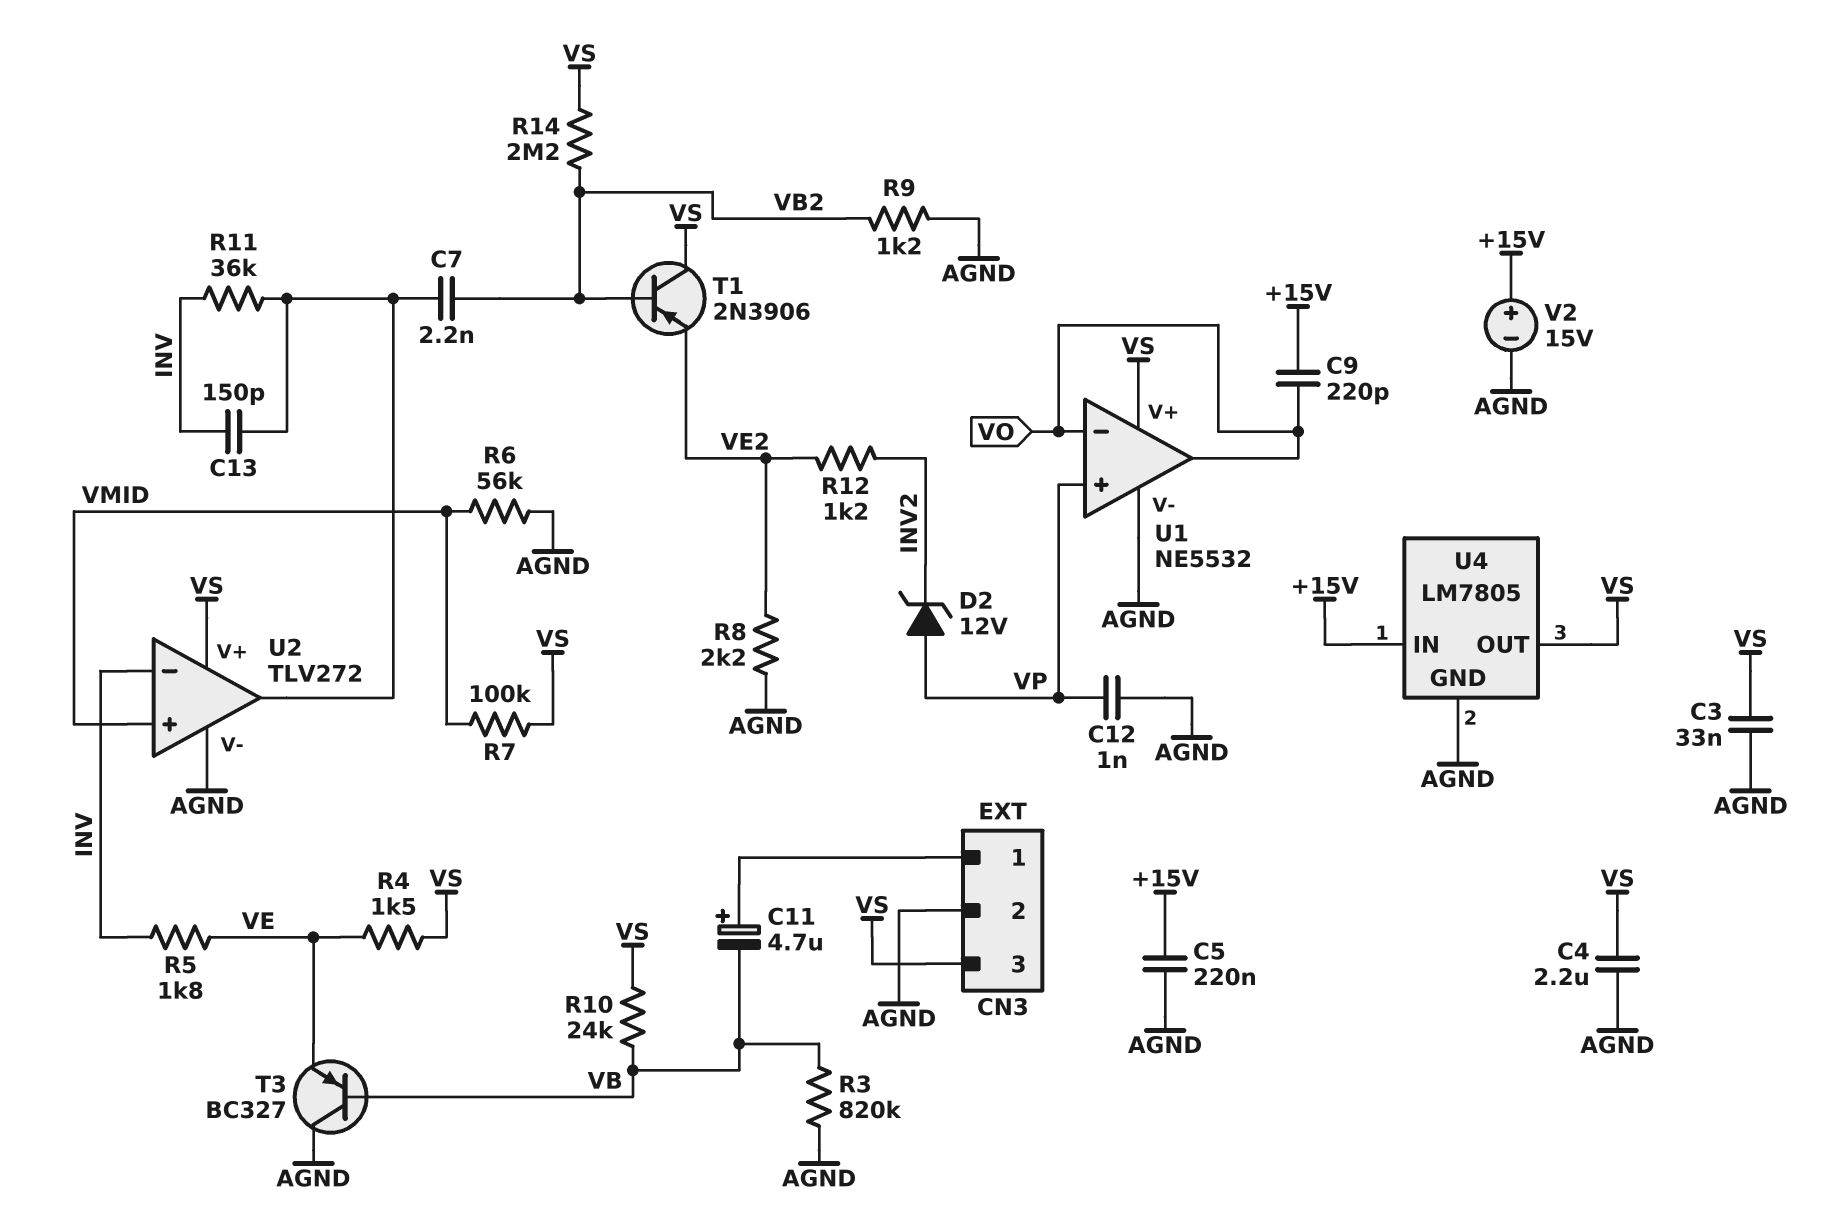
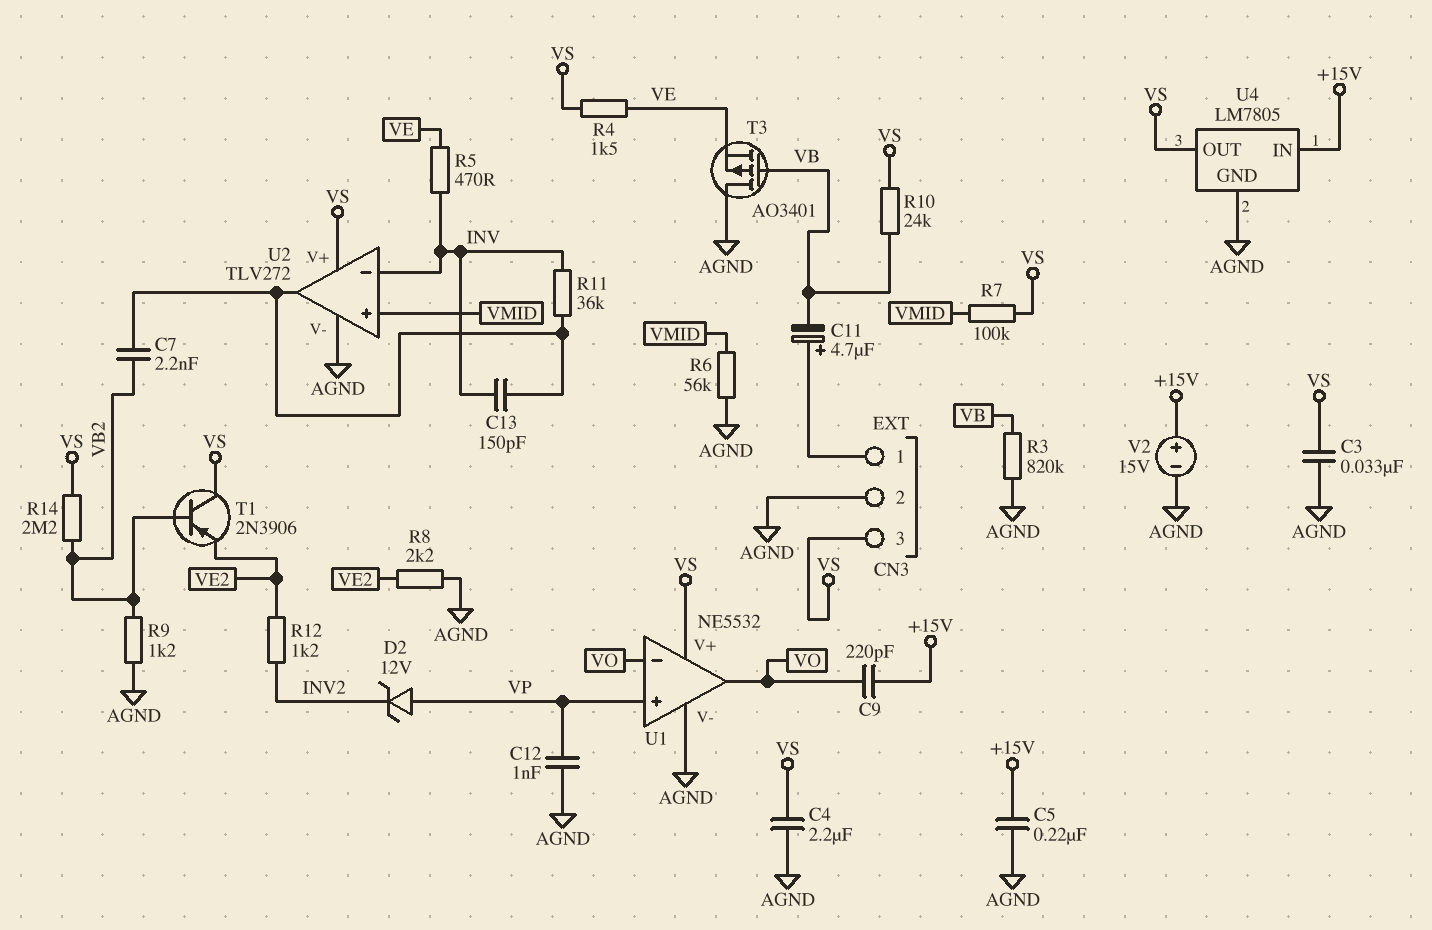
R5: 1.8k (INV, VE) -> 470 (INV, VE)
T3: PNP BC327 (B VB, C AGND, E VE) -> PMOS AO3401 (G VB, D AGND, S VE)

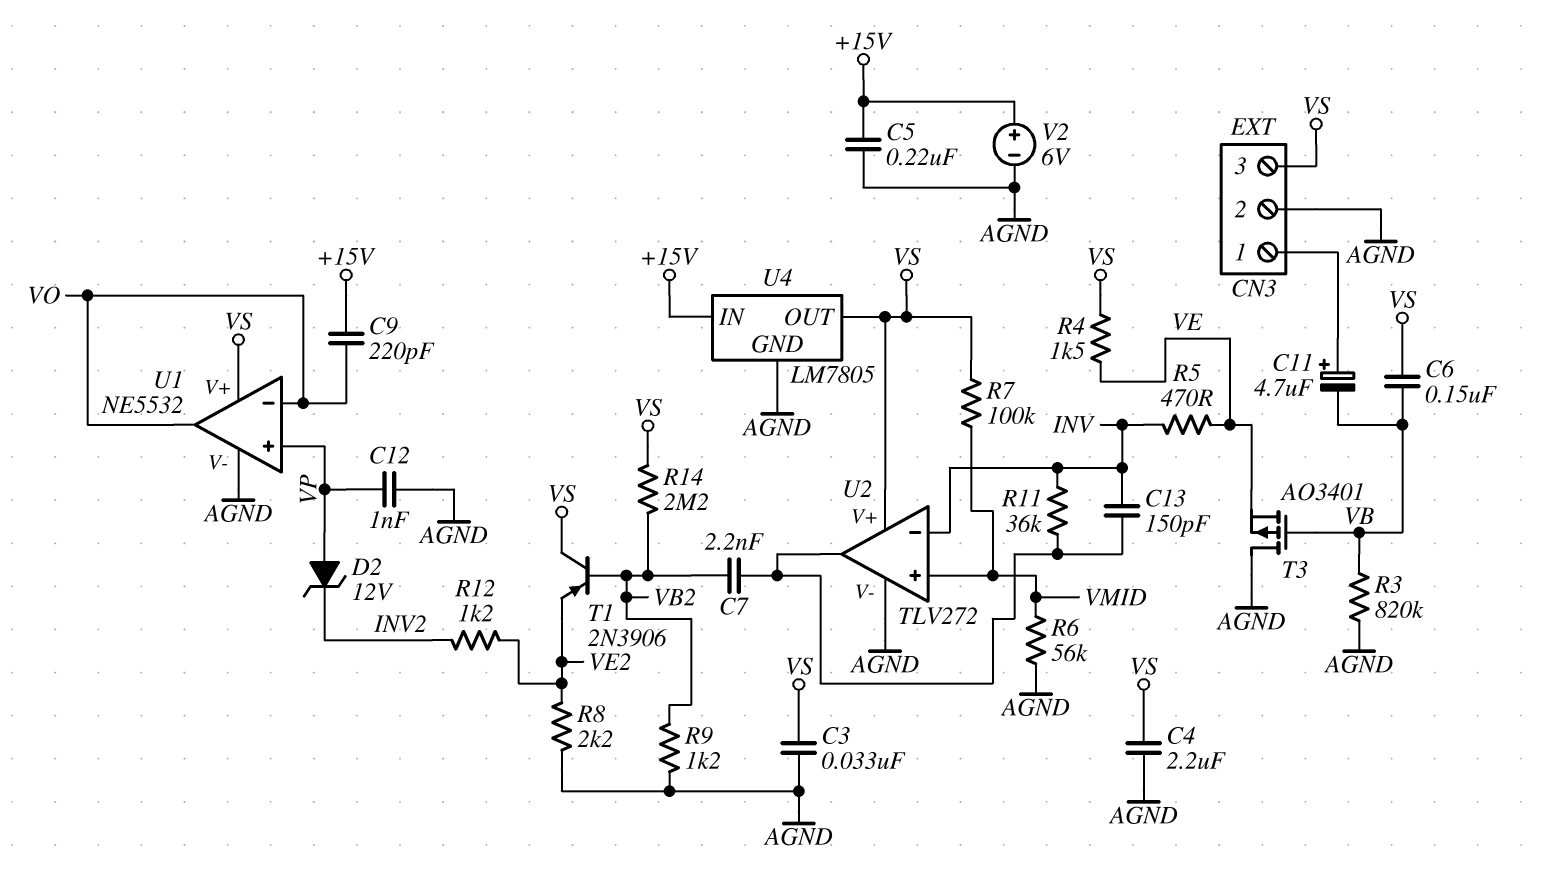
C6: none -> 150nF (VB, VS)
R10: 24k (VB, VS) -> none
V2: 15V (plus +15V, minus AGND) -> 6V (plus +15V, minus AGND)

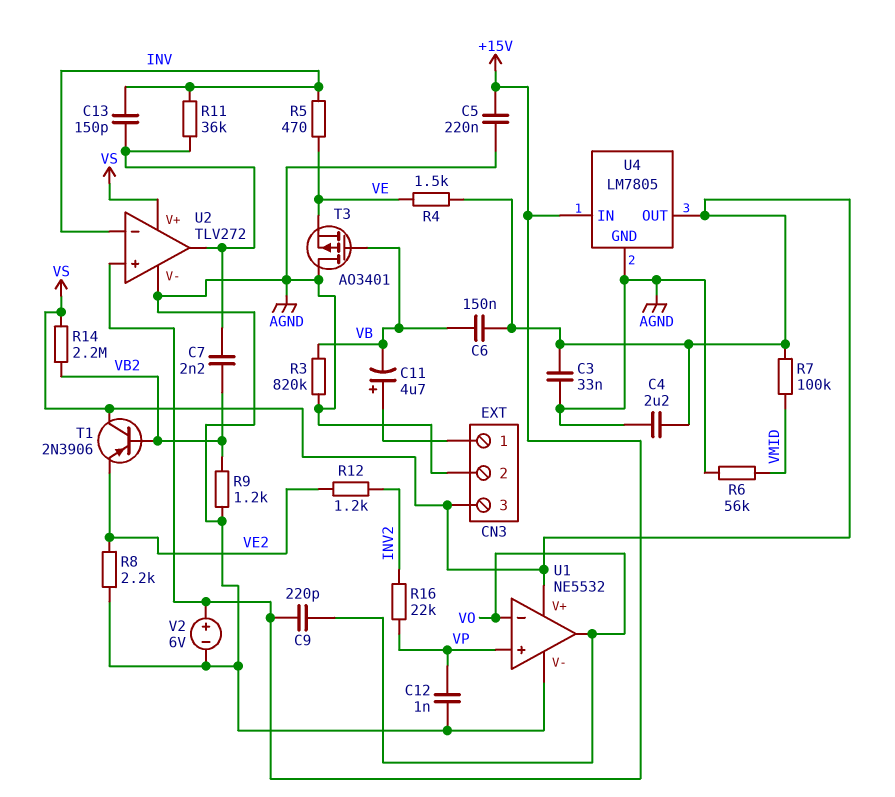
D2: zener 12V (A VP, K INV2) -> none
R16: none -> 22k (INV2, VP)
U2 pin in+: VMID -> +15V

